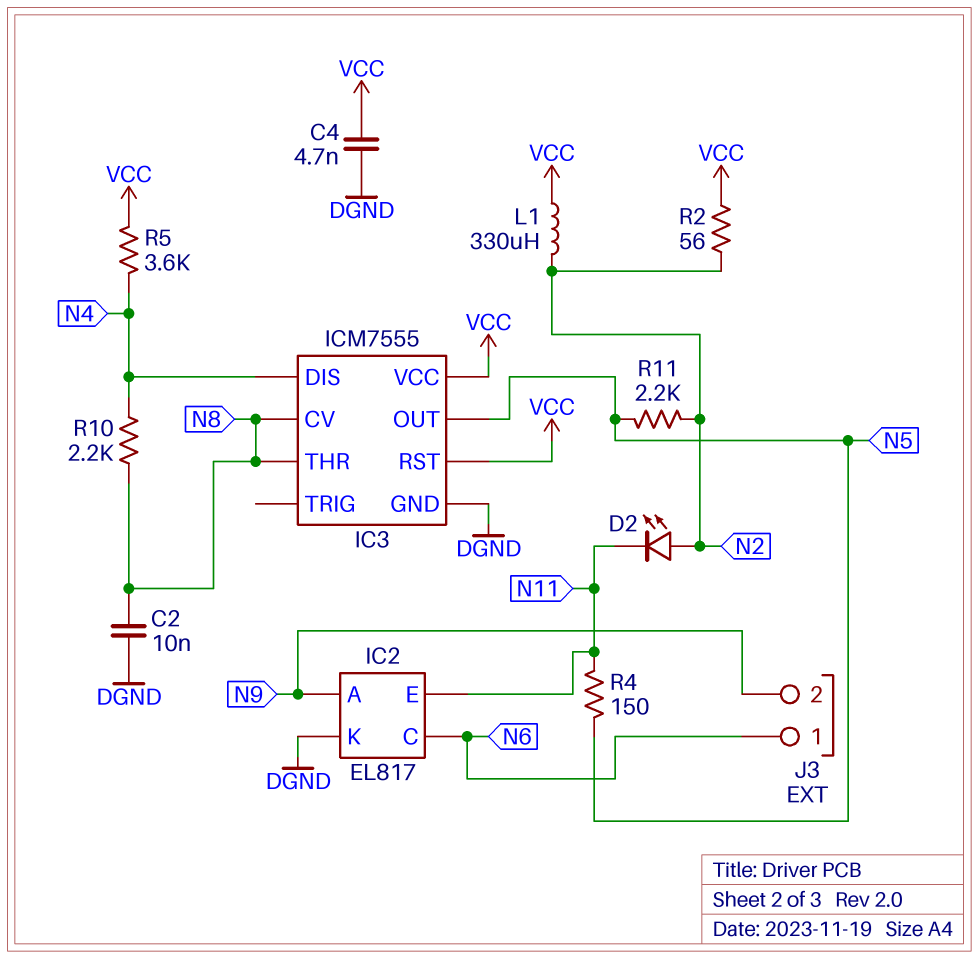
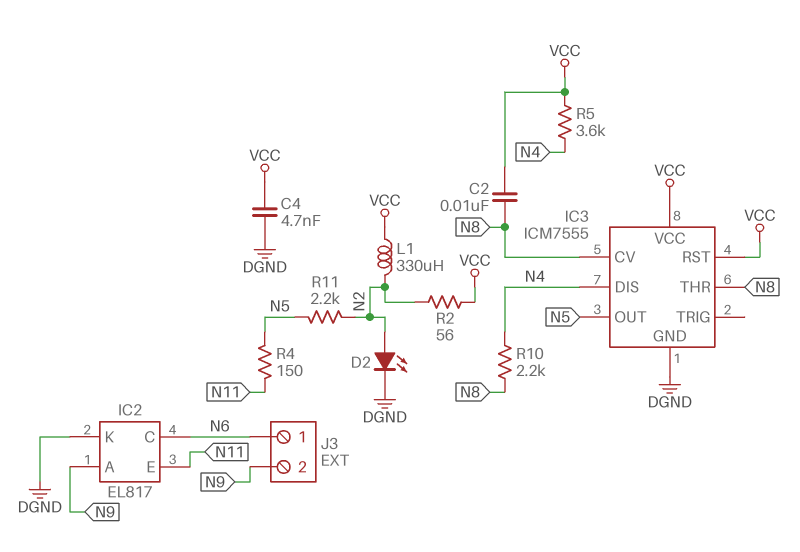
C2: 10nF (DGND, N8) -> 10nF (N8, VCC)
D2: LED (A N2, K N11) -> LED (A N2, K DGND)

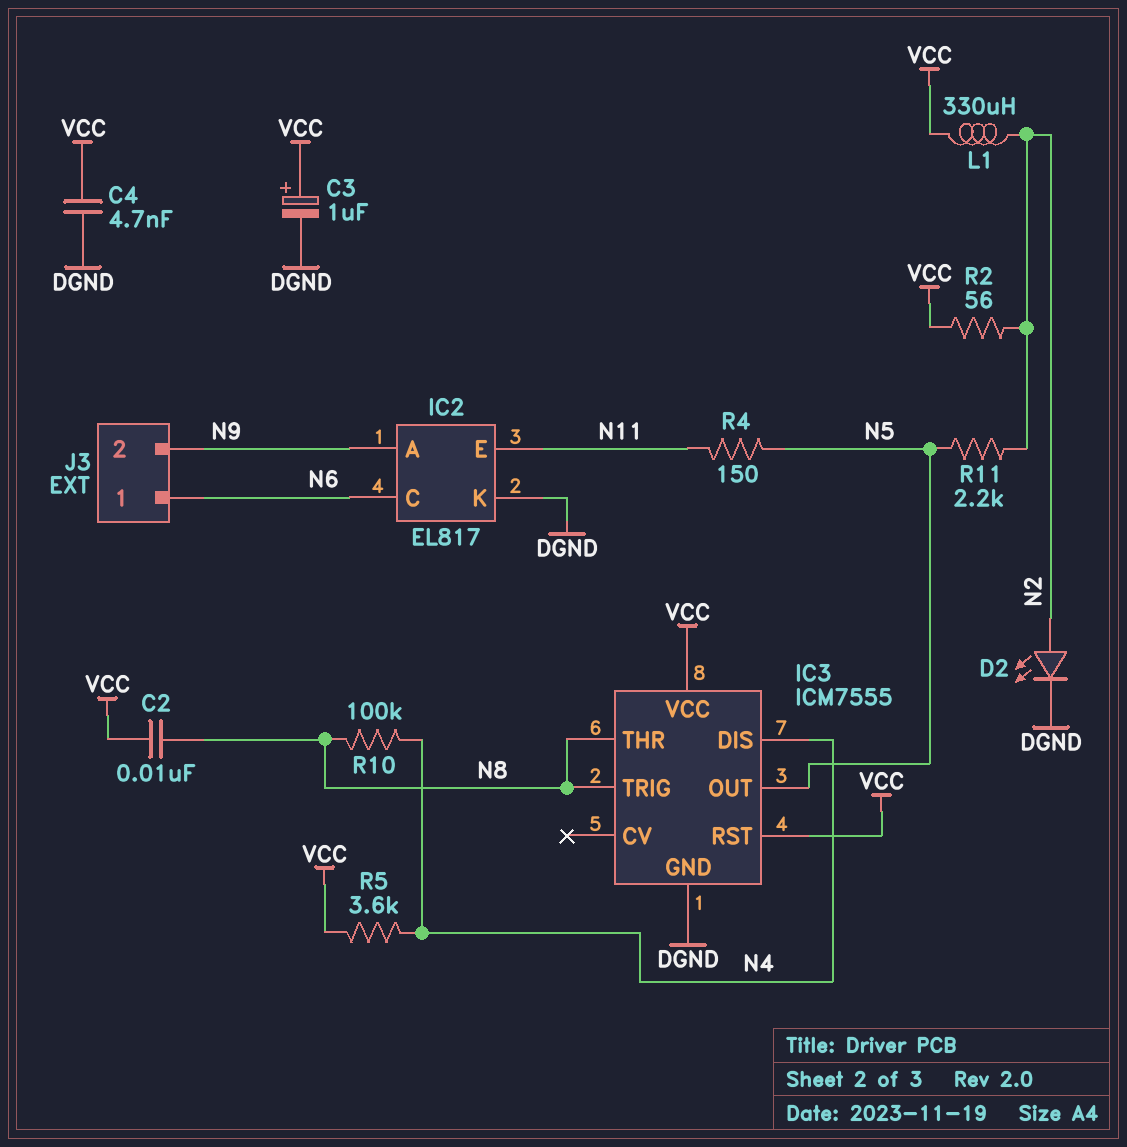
C3: none -> 1uF (plus VCC, minus DGND)
IC3 pin CV: N8 -> none
IC3 pin TRIG: none -> N8
R10: 2.2k (N4, N8) -> 100k (N4, N8)

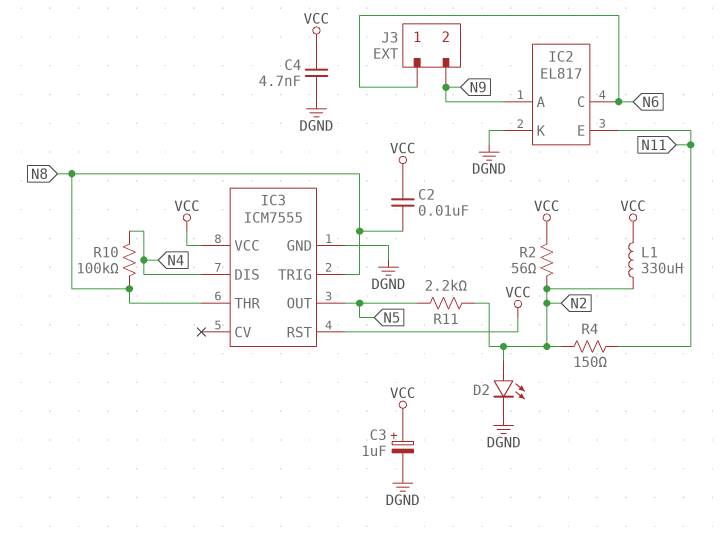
R4: 150 (N5, N11) -> 150 (N2, N11)
R5: 3.6k (N4, VCC) -> none

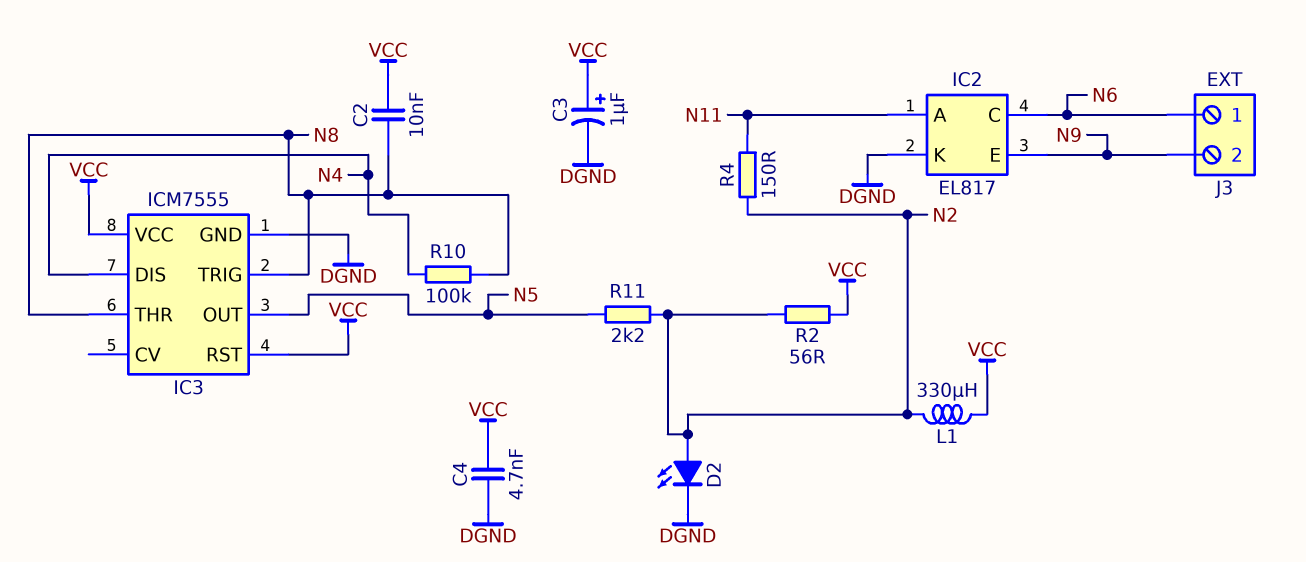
IC2 pin A: N9 -> N11
IC2 pin E: N11 -> N9

